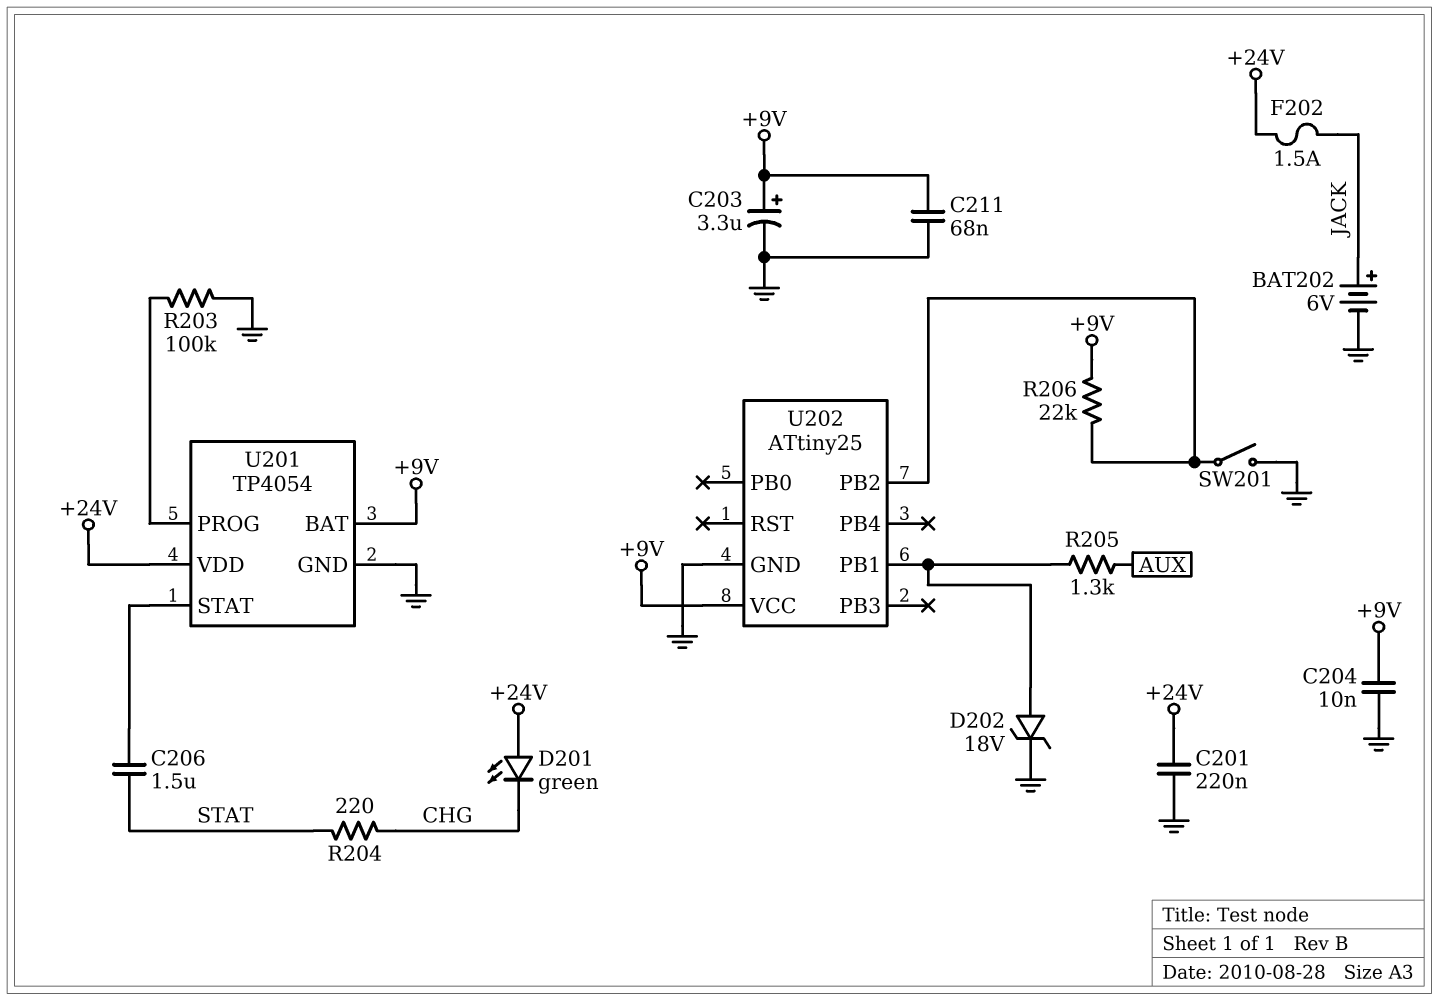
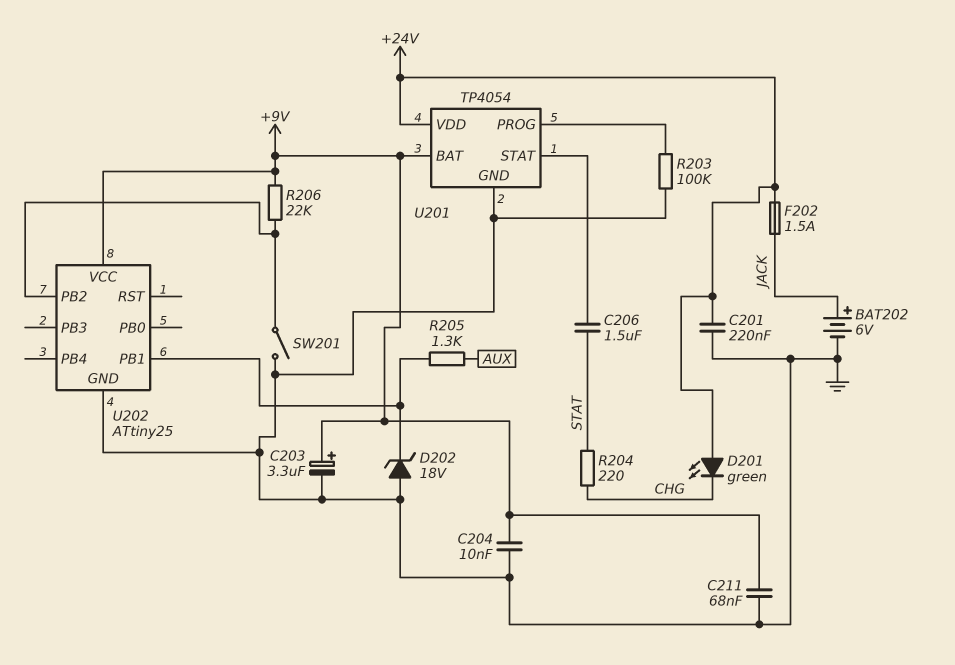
D202: zener 18V (A U202/PB1, K GND) -> zener 18V (A GND, K U202/PB1)

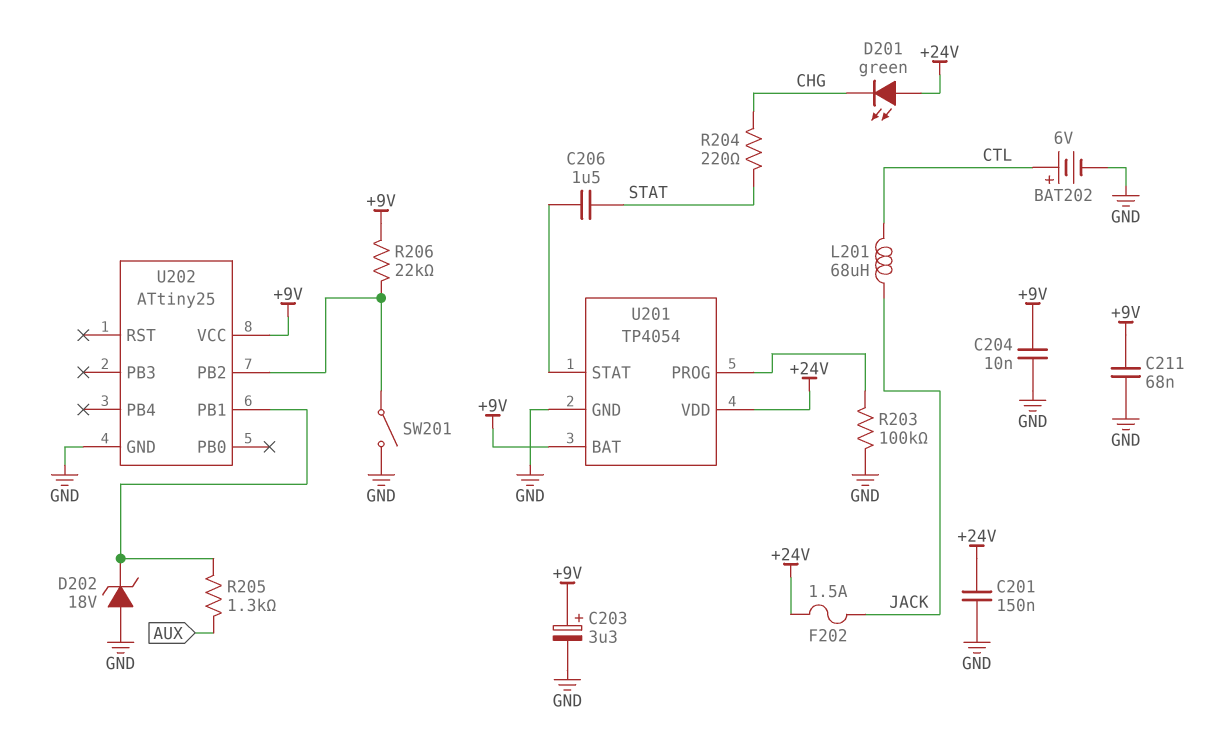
BAT202: 6V (plus JACK, minus GND) -> 6V (plus CTL, minus GND)
C201: 220nF (+24V, GND) -> 150nF (+24V, GND)
L201: none -> 68uH (CTL, JACK)

